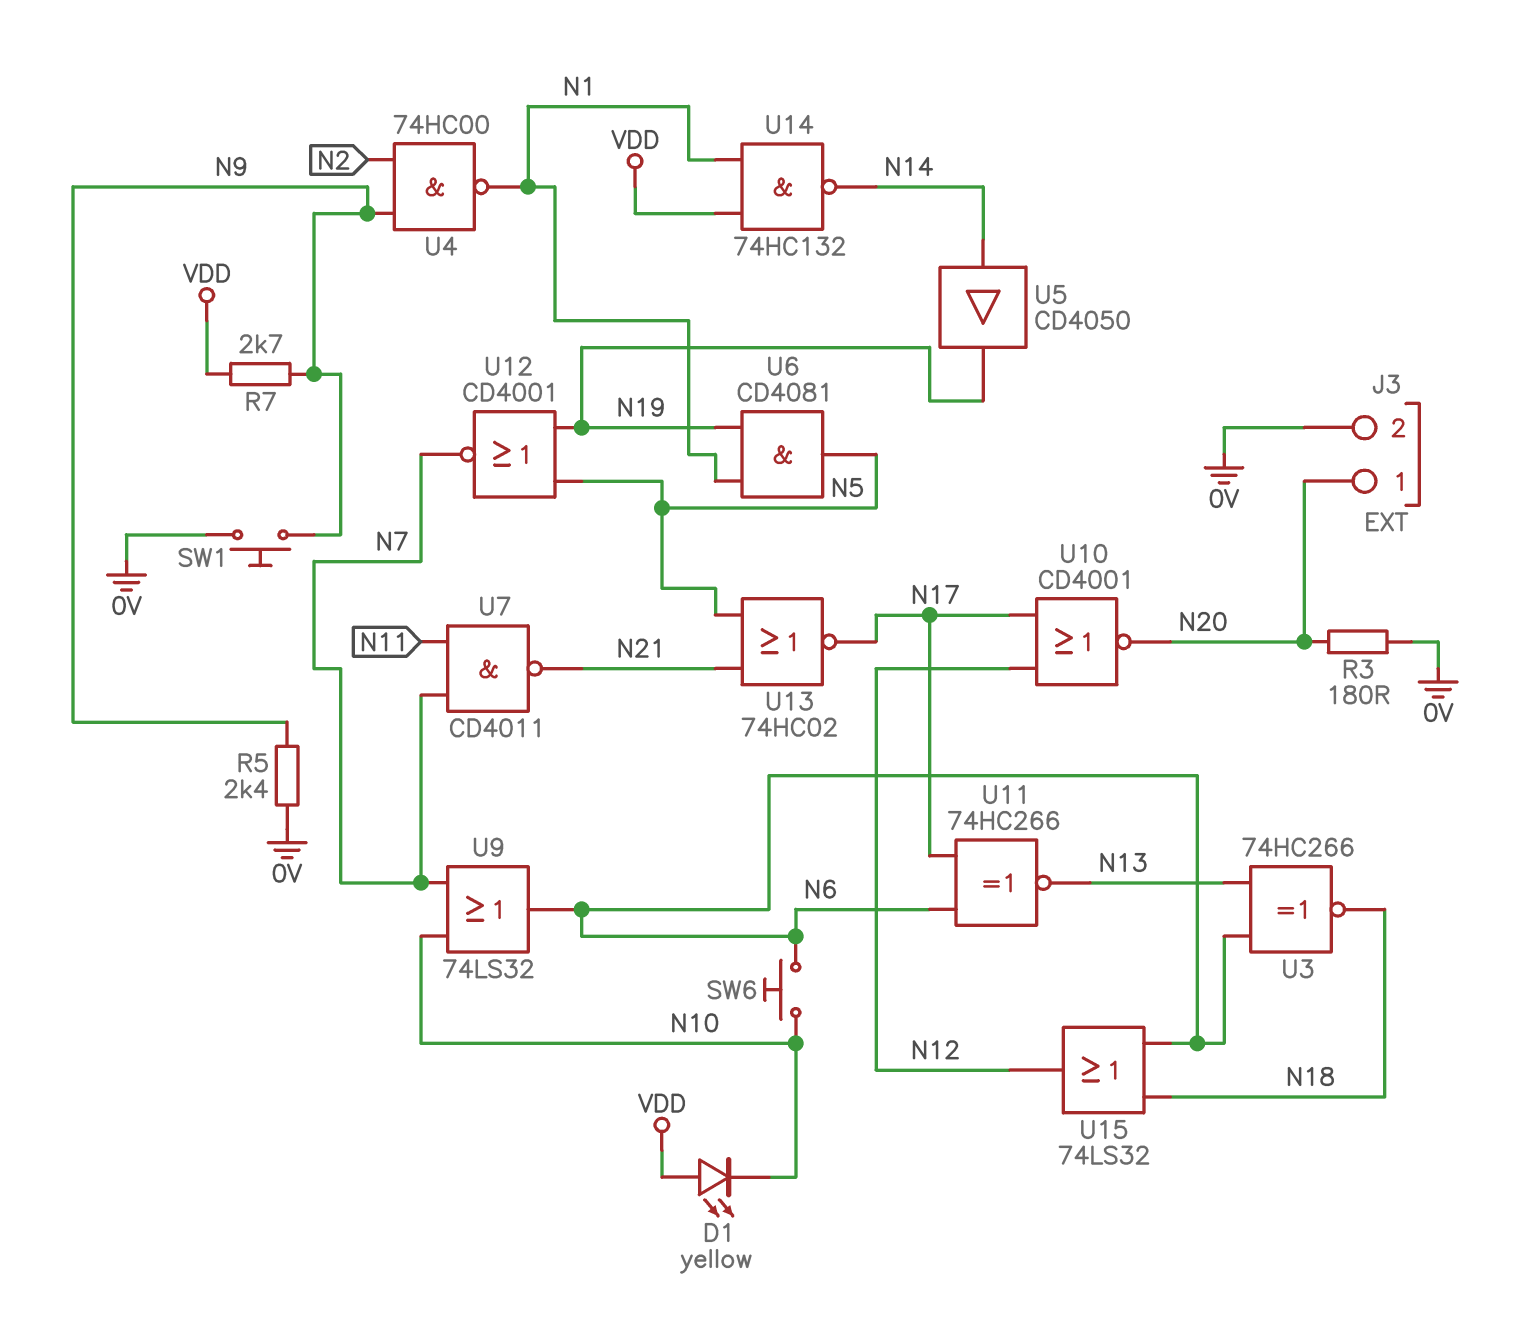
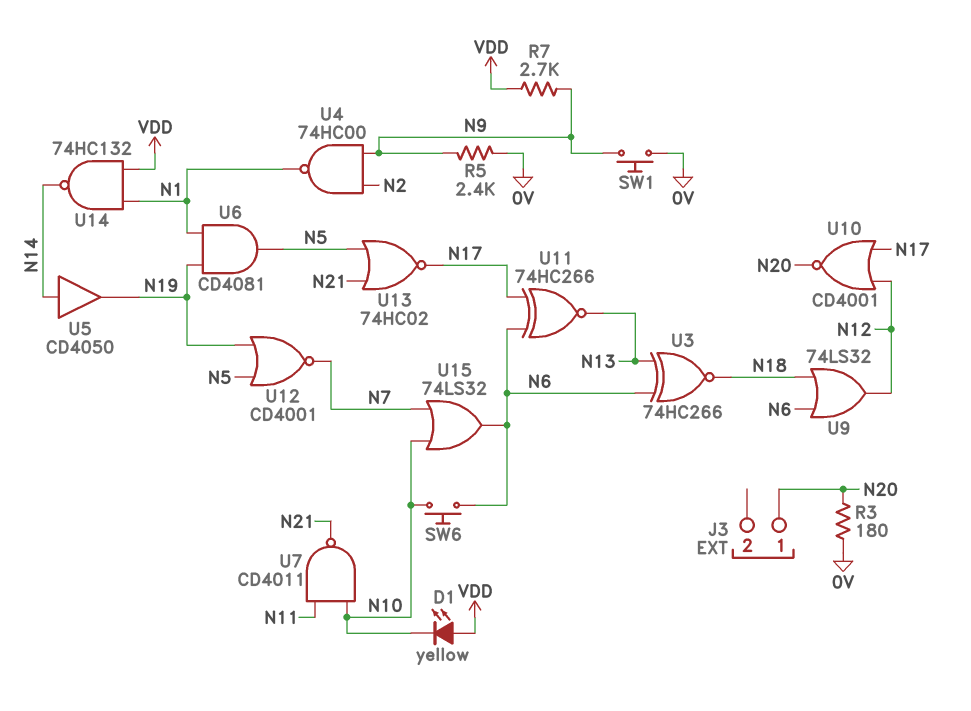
J3 pin 2: 0V -> none
U7: NAND CD4011 (in N7, in N11, out N21) -> NAND CD4011 (in N10, in N11, out N21)
U9: OR 74LS32 (in N7, in N10, out N6) -> OR 74LS32 (in N6, in N18, out N12)
U15: OR 74LS32 (in N6, in N18, out N12) -> OR 74LS32 (in N7, in N10, out N6)

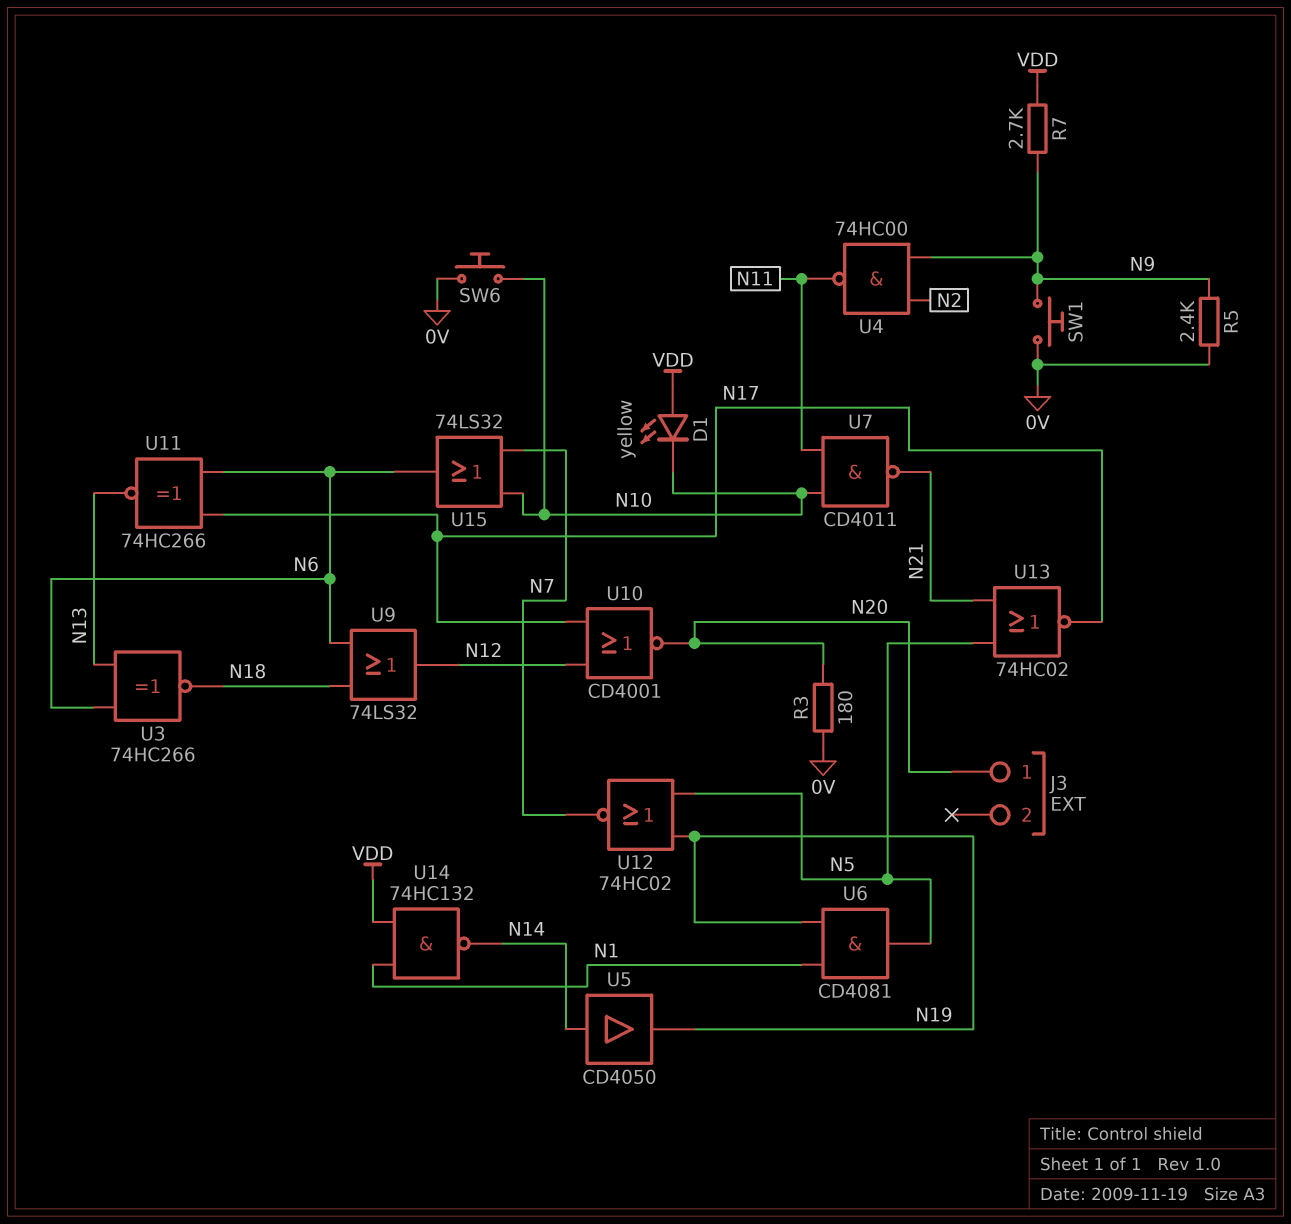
SW6: button (N6, N10) -> button (0V, N10)
U4: NAND 74HC00 (in N2, in N9, out N1) -> NAND 74HC00 (in N2, in N9, out N11)
U12: NOR CD4001 (in N5, in N19, out N7) -> NOR 74HC02 (in N5, in N19, out N7)

